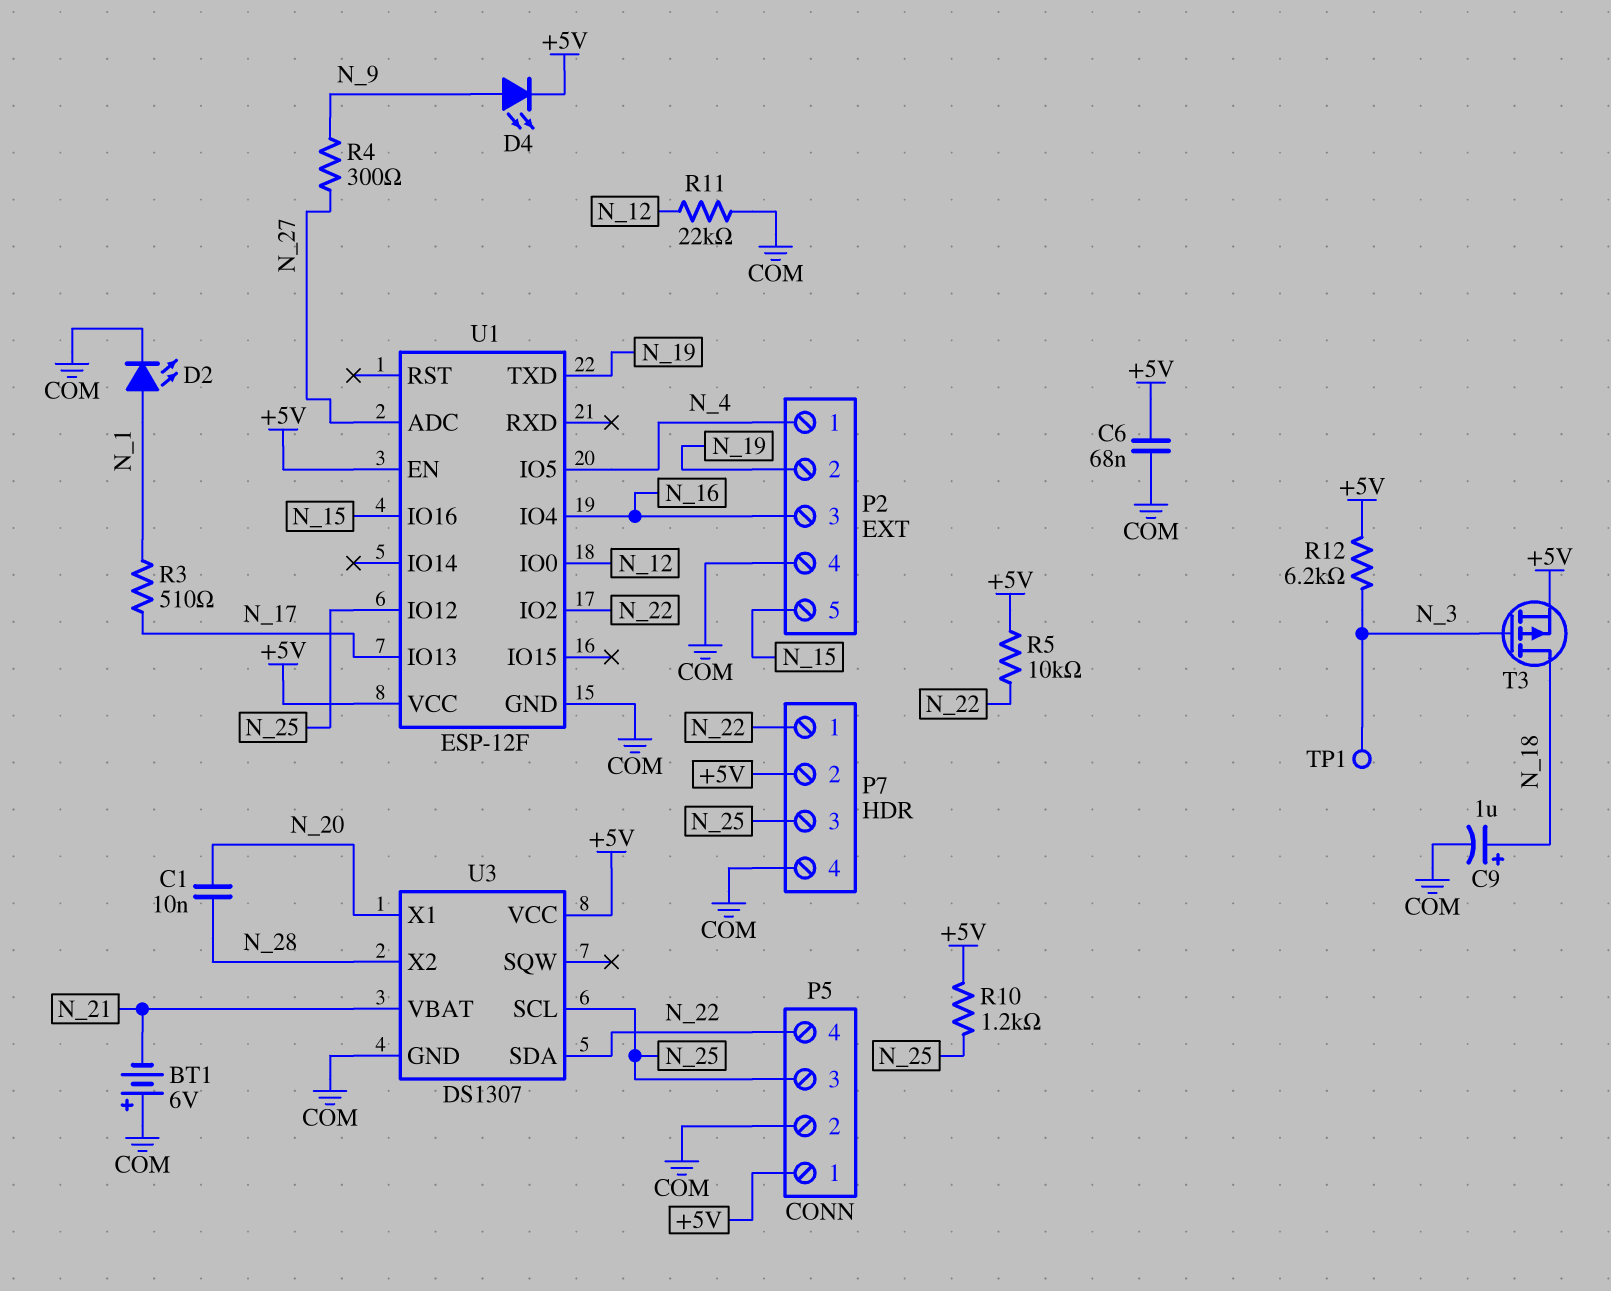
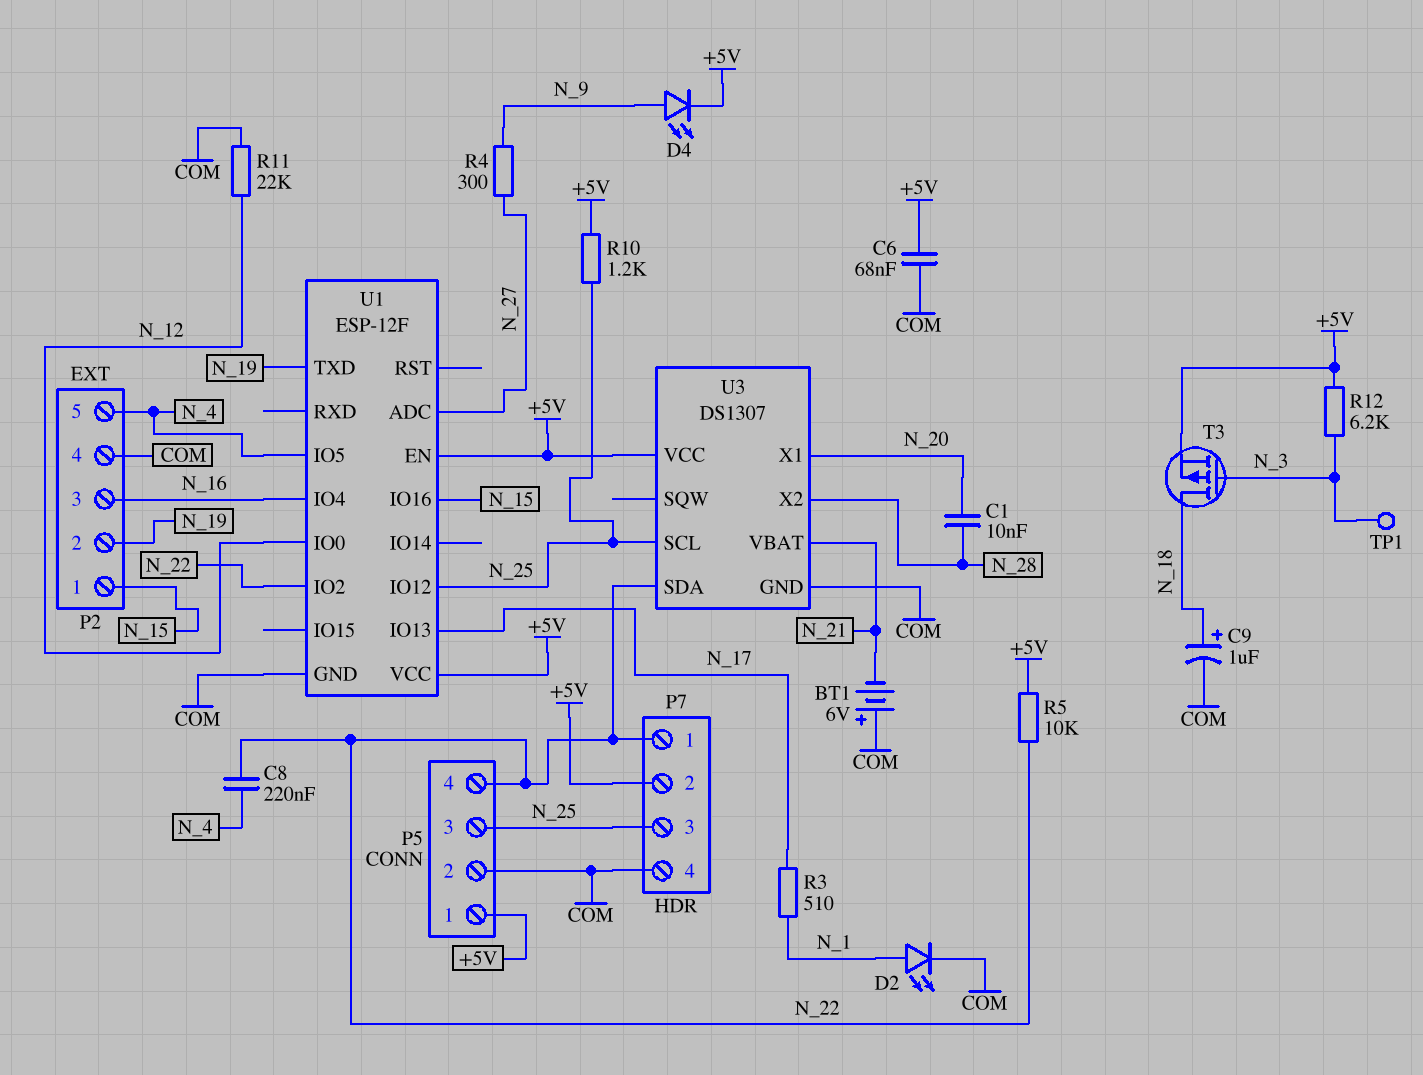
C8: none -> 220nF (N_4, N_22)
P2 pin 1: N_4 -> N_15
P2 pin 5: N_15 -> N_4

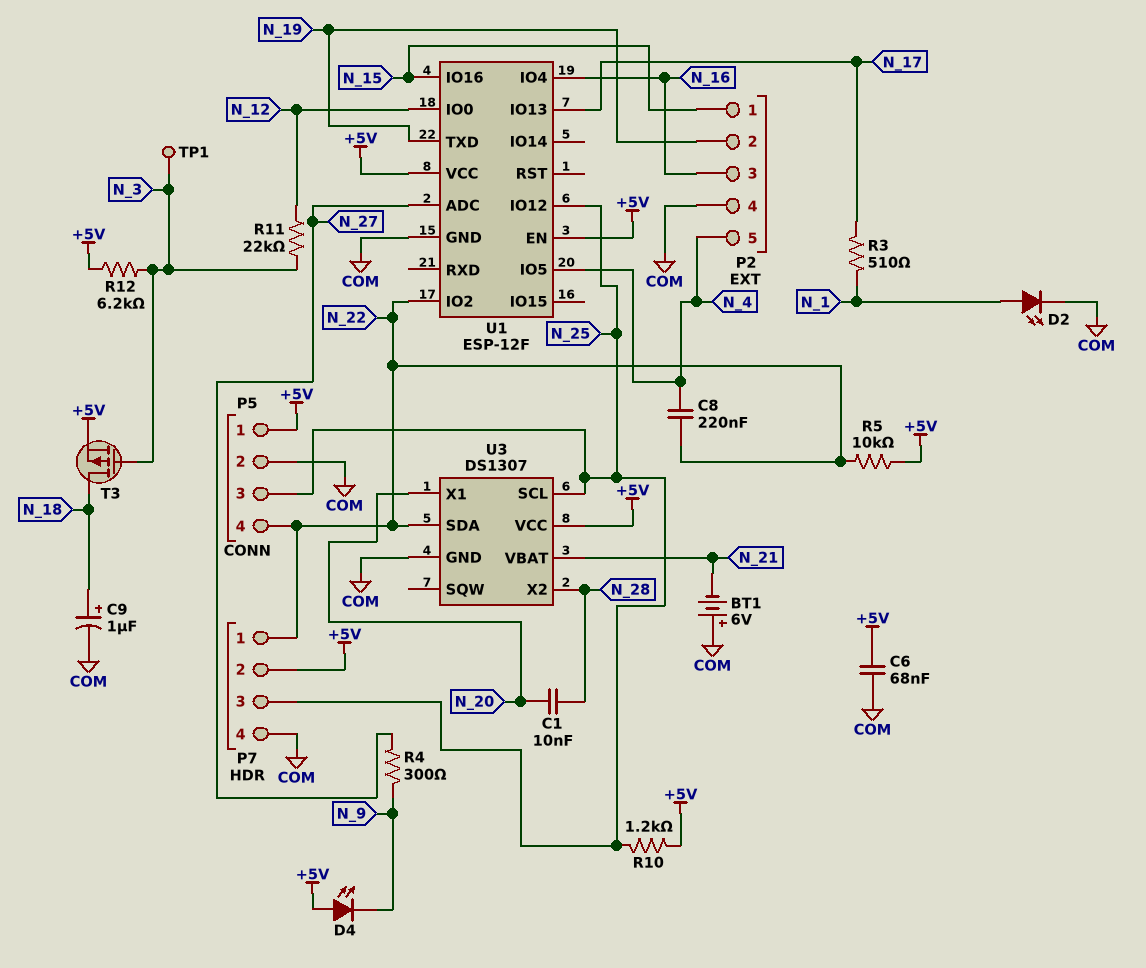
D4: LED (A N_9, K +5V) -> LED (A +5V, K N_9)
R11: 22k (COM, N_12) -> 22k (N_3, N_12)

